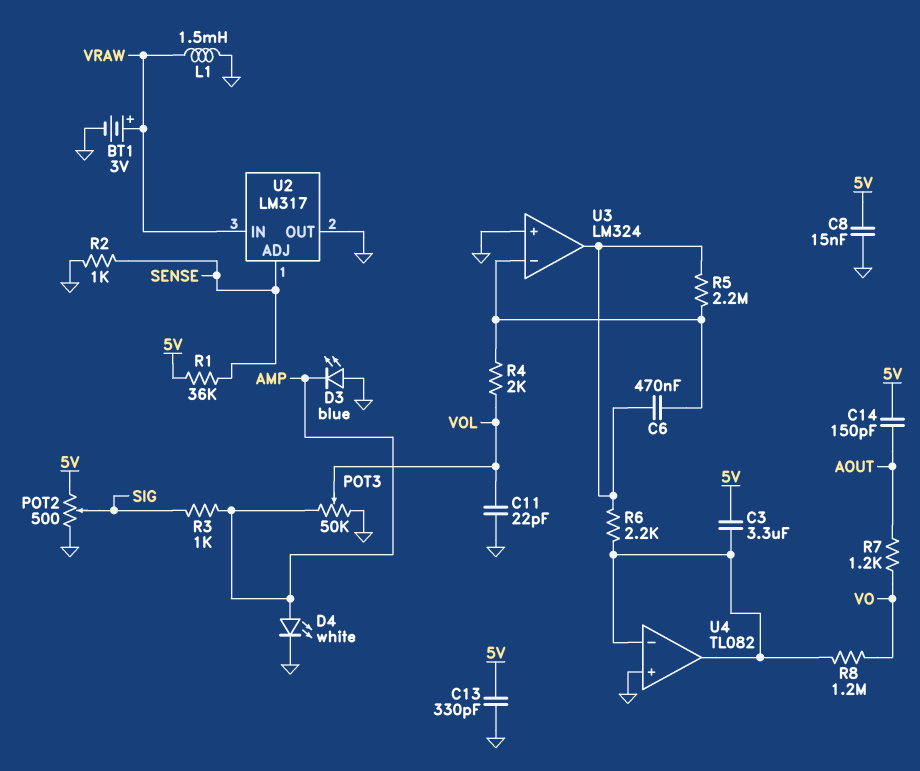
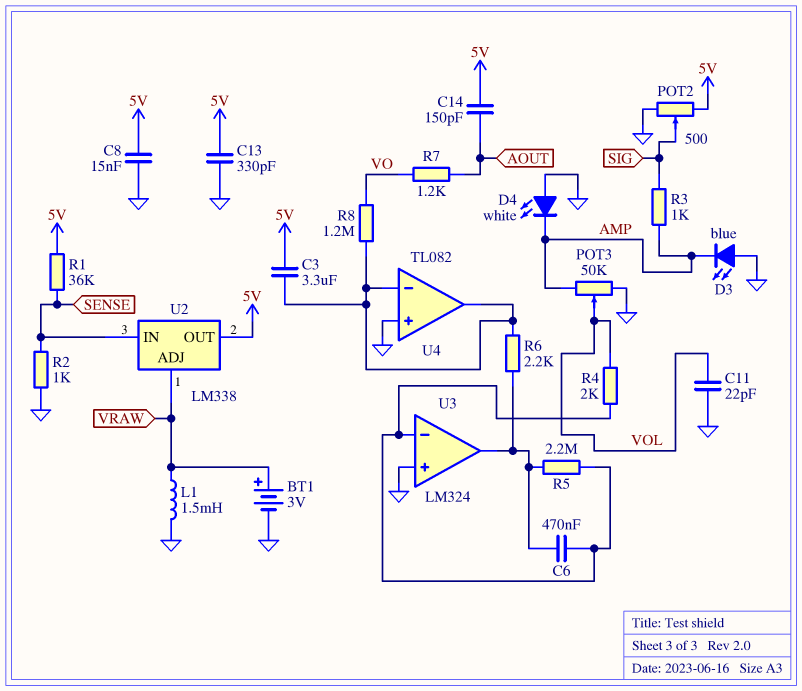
D4: LED white (A AMP, K GND) -> LED white (A GND, K AMP)
U2: LM317 -> LM338
U2 pin ADJ: SENSE -> VRAW
U2 pin IN: VRAW -> SENSE
U2 pin OUT: GND -> 5V

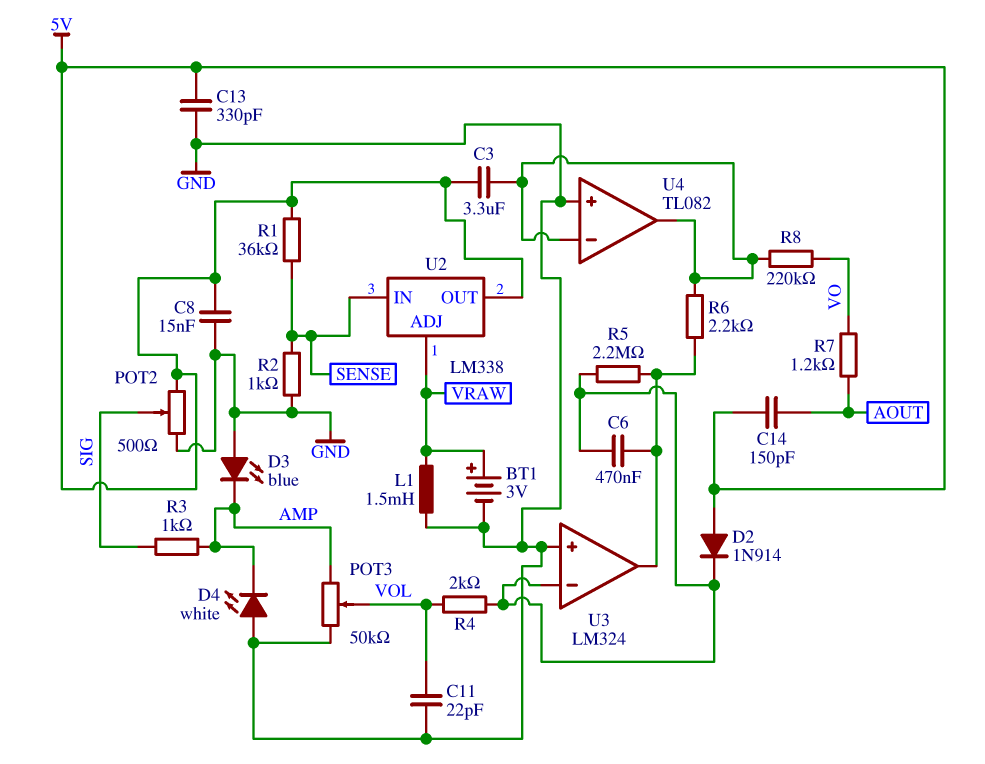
D2: none -> diode 1N914 (A 5V, K U3/in-)
R8: 1.2M (U4/in-, VO) -> 220k (U4/in-, VO)

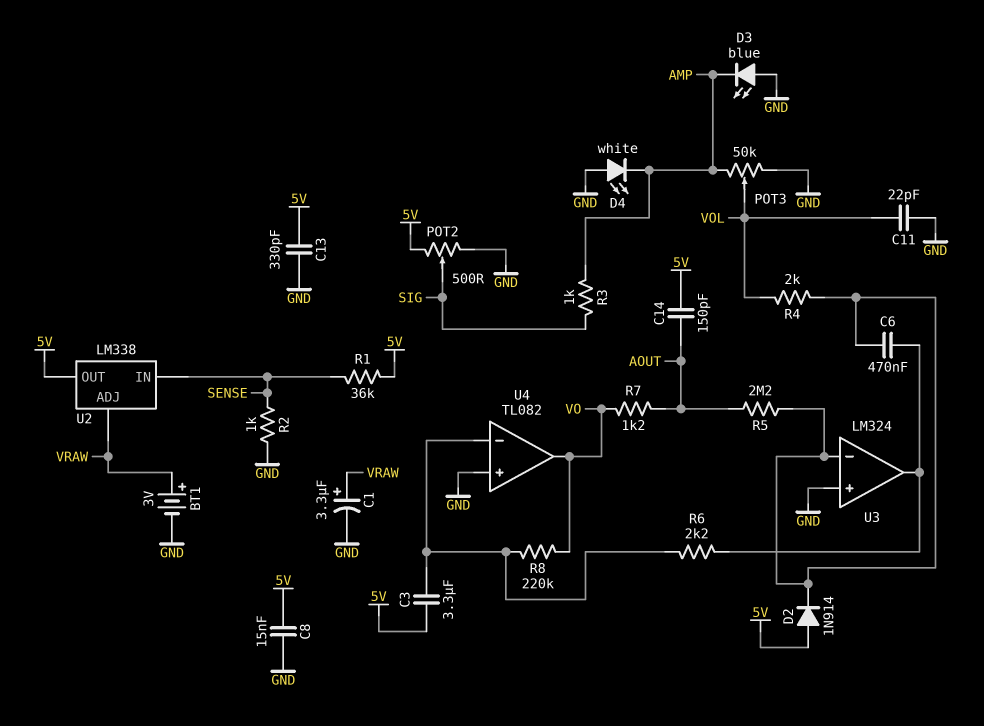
C1: none -> 3.3uF (plus VRAW, minus GND)
L1: 1.5mH (GND, VRAW) -> none
R5: 2.2M (U3/in-, U3/out) -> 2.2M (AOUT, U3/in-)
U4 pin out: U4/in- -> VO

